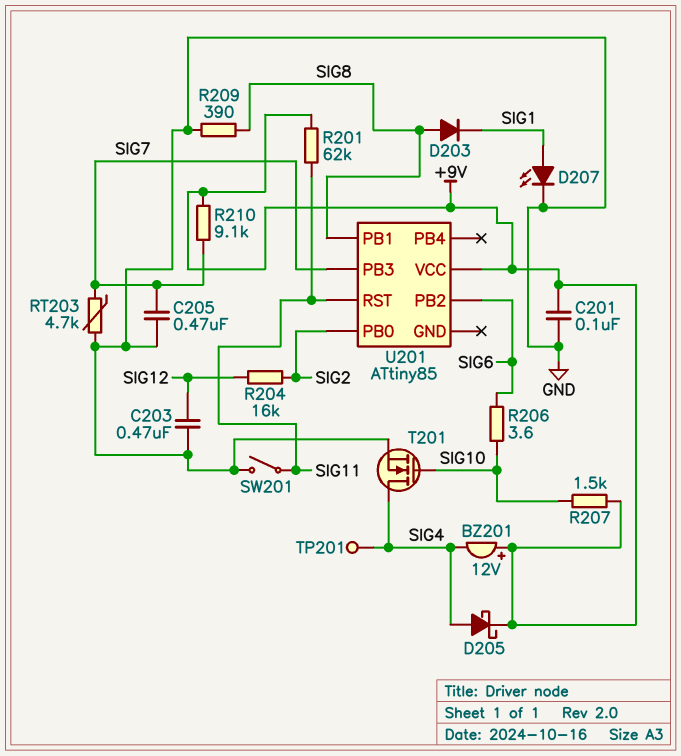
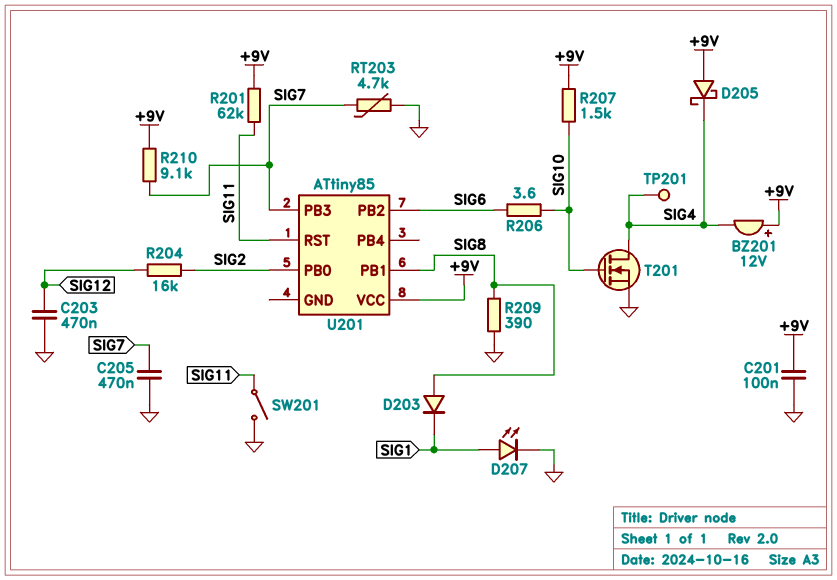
D205: schottky (A SIG4, K +9V) -> schottky (A +9V, K SIG4)

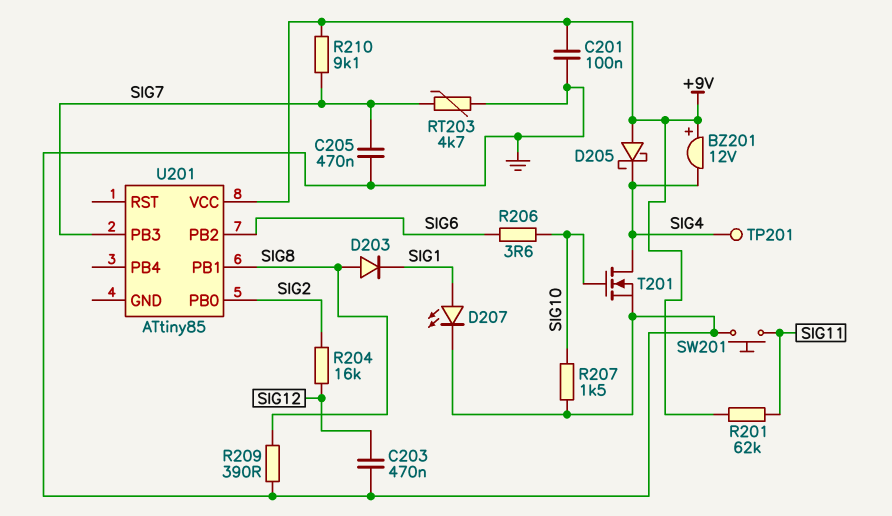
R207: 1.5k (+9V, SIG10) -> 1.5k (GND, SIG10)
SW201: switch (GND, SIG11) -> button (GND, SIG11)
U201 pin RST: SIG11 -> none

